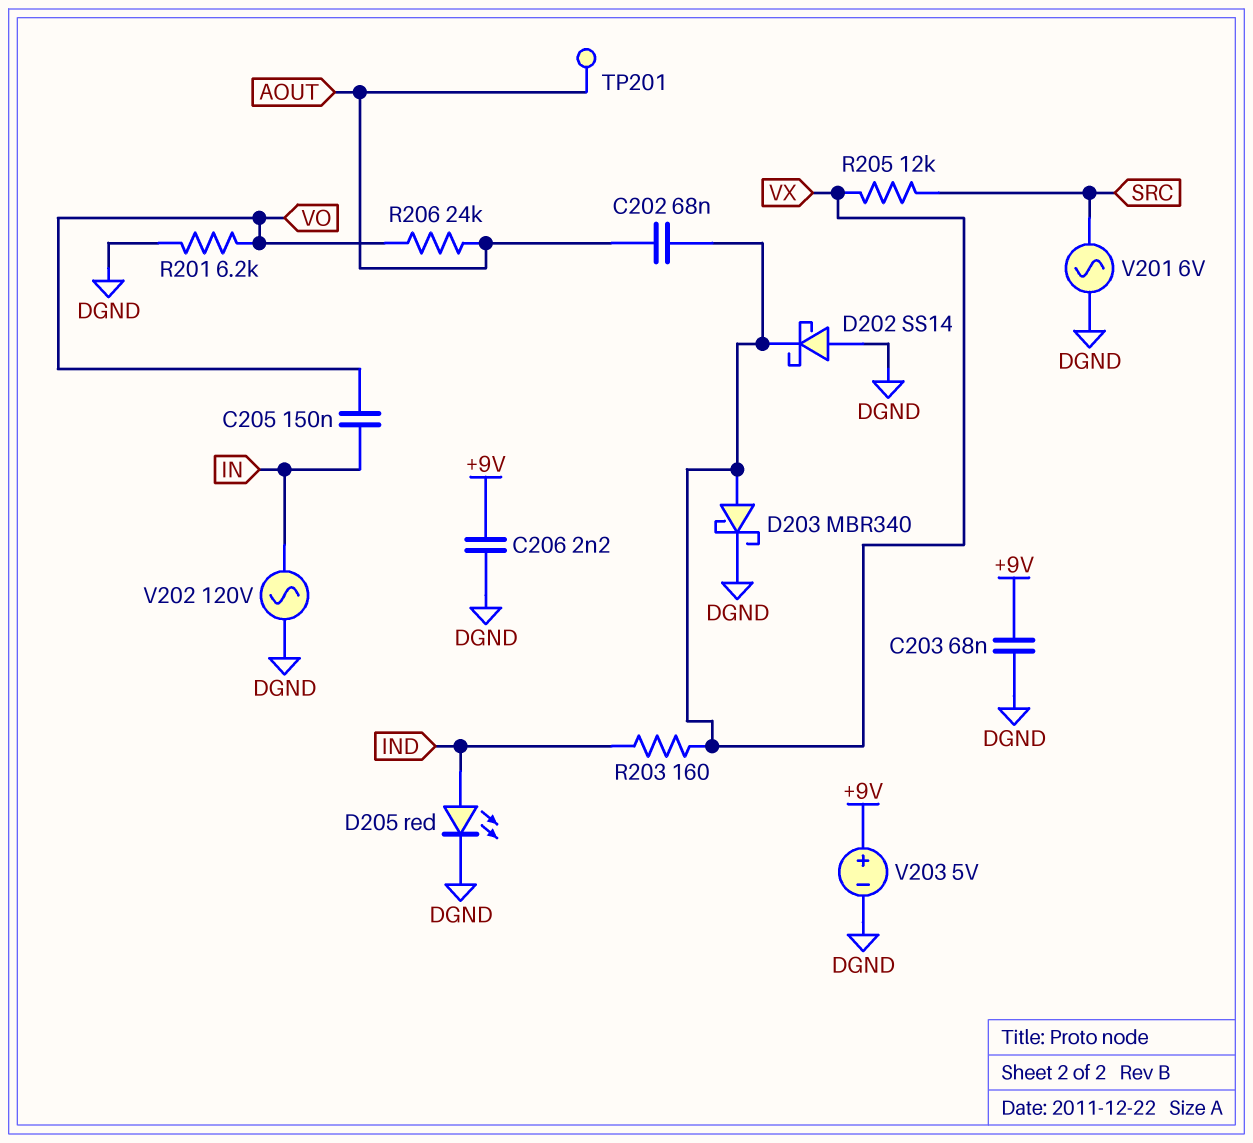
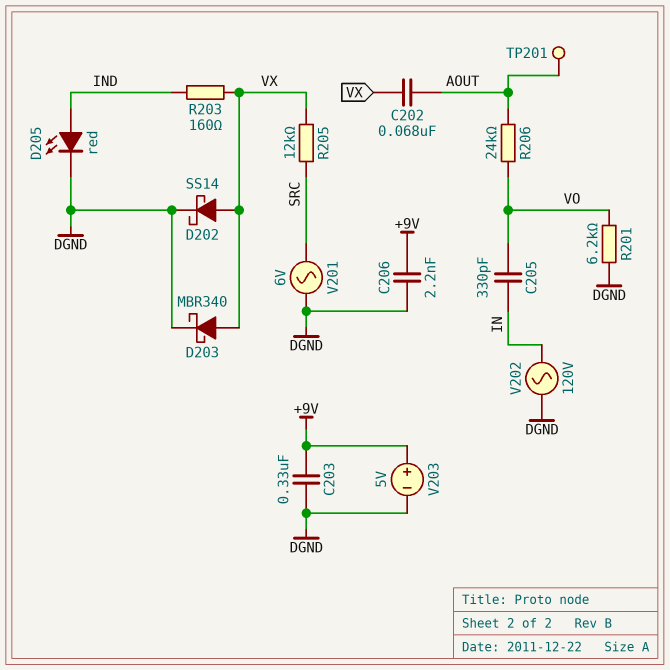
C203: 68nF (+9V, DGND) -> 330nF (+9V, DGND)
C205: 150nF (IN, VO) -> 330pF (IN, VO)
D202: schottky SS14 (A DGND, K VX) -> schottky SS14 (A VX, K DGND)

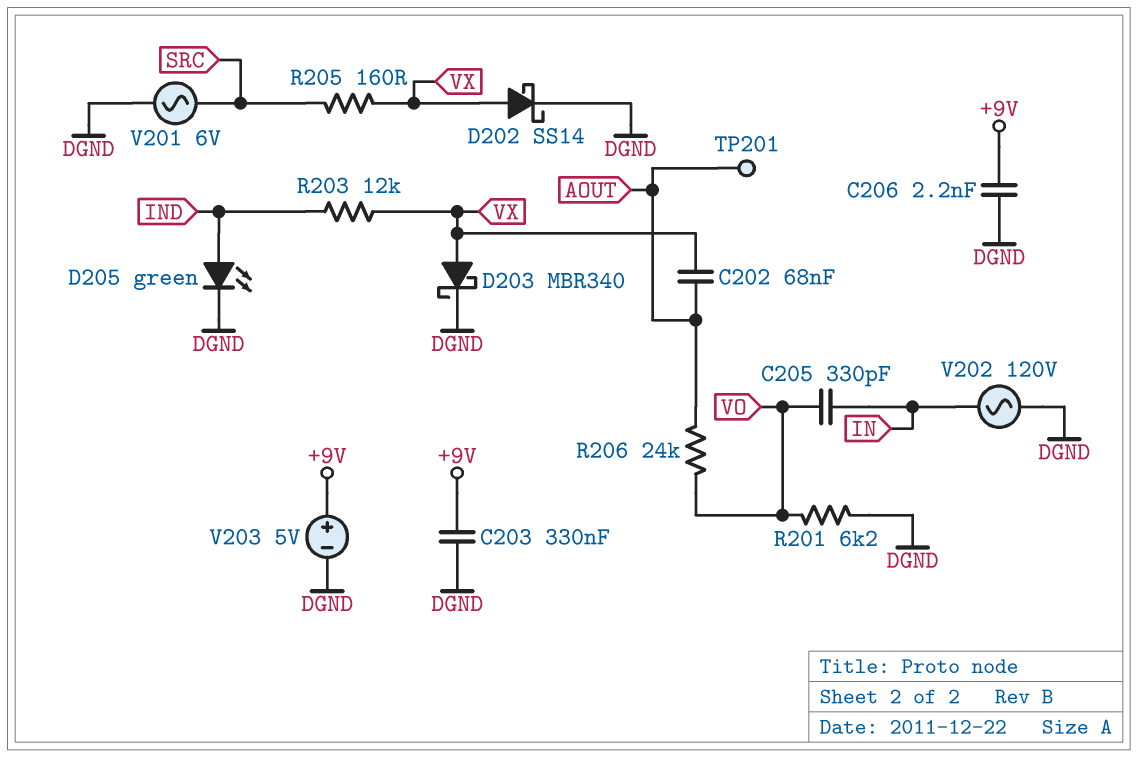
D205: LED red (A IND, K DGND) -> LED green (A IND, K DGND)
R203: 160 (IND, VX) -> 12k (IND, VX)
R205: 12k (SRC, VX) -> 160 (SRC, VX)

